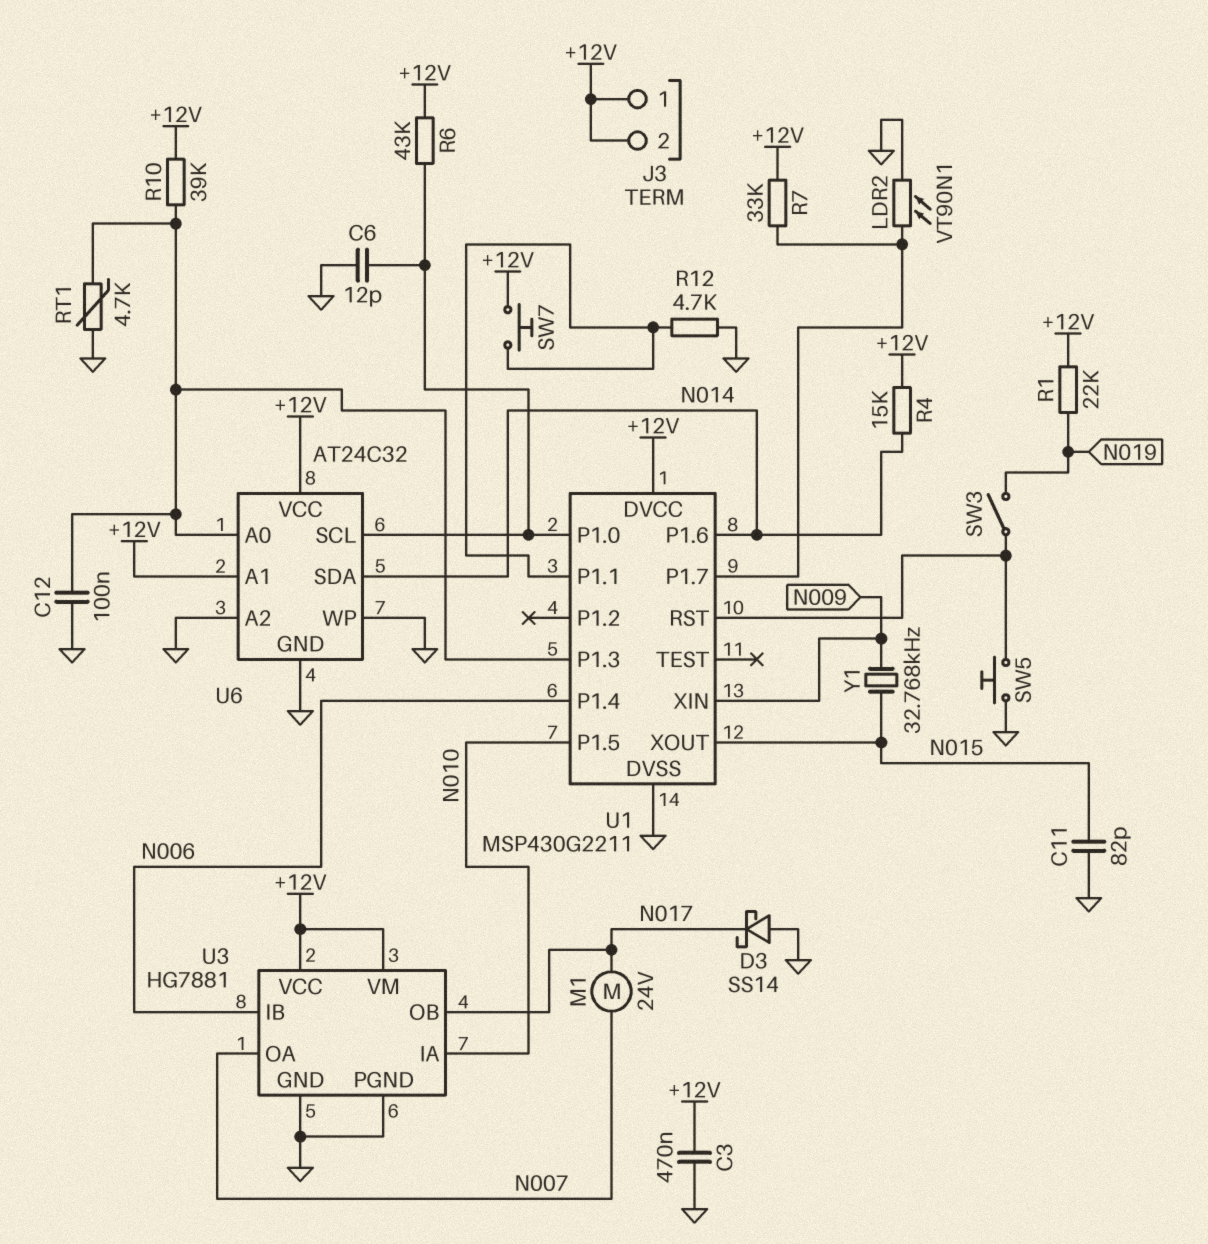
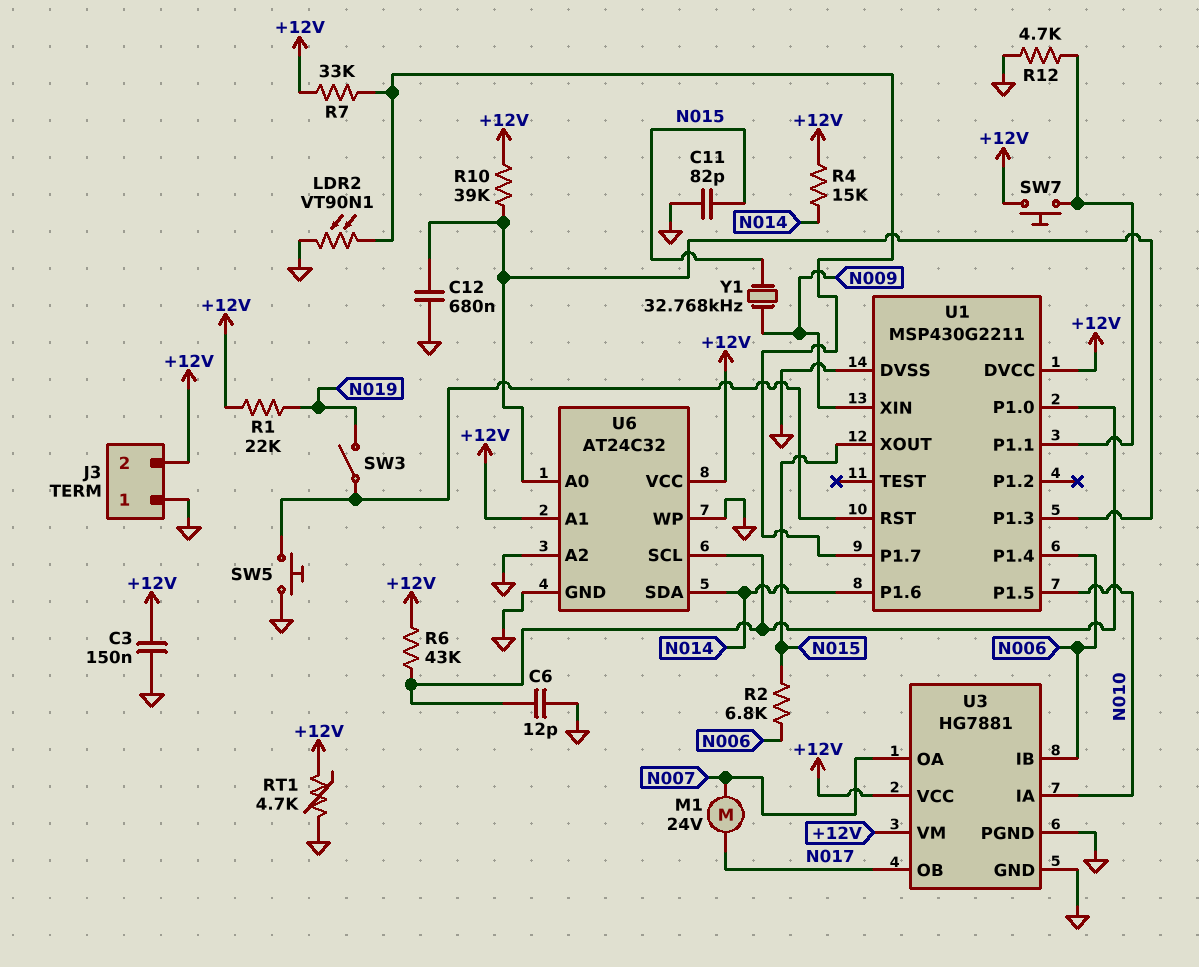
C3: 470nF (+12V, GND) -> 150nF (+12V, GND)
C12: 100nF (GND, U1/P1.3) -> 680nF (GND, U1/P1.3)
D3: schottky SS14 (A GND, K N017) -> none
J3 pin 1: +12V -> GND
R2: none -> 6.8k (N006, N015)
RT1: 4.7k (GND, U1/P1.3) -> 4.7k (+12V, GND)

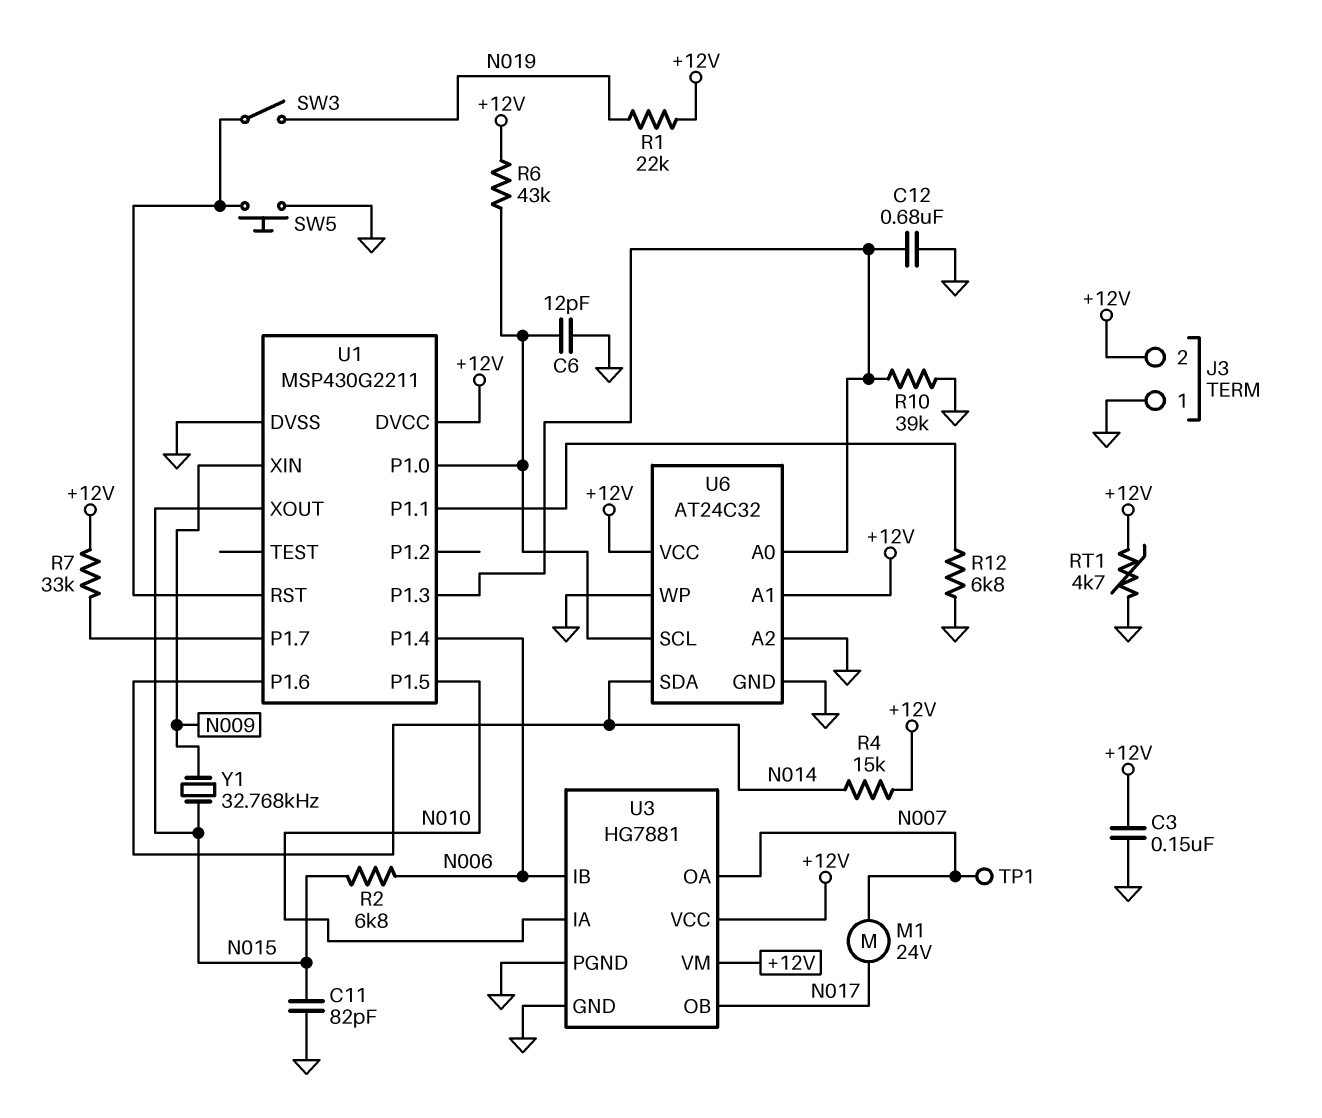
LDR2: VT90N1 (GND, U1/P1.7) -> none
R10: 39k (+12V, U1/P1.3) -> 39k (GND, U1/P1.3)
R12: 4.7k (GND, U1/P1.1) -> 6.8k (GND, U1/P1.1)
SW7: button (+12V, U1/P1.1) -> none
TP1: none -> test point (N007)

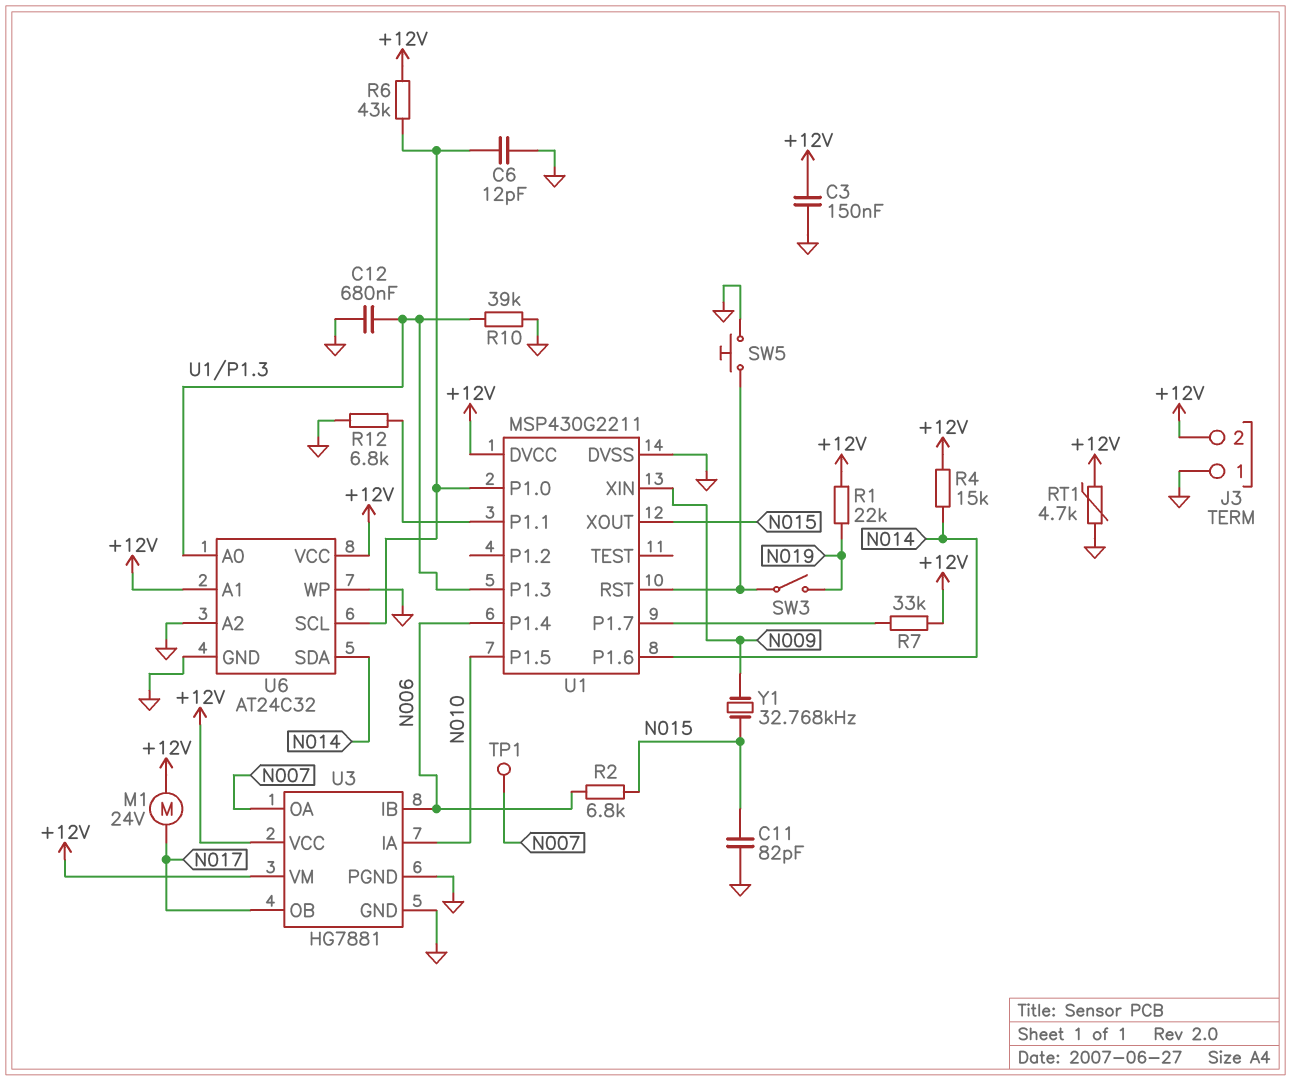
M1: motor 24V (N007, N017) -> motor 24V (+12V, N017)

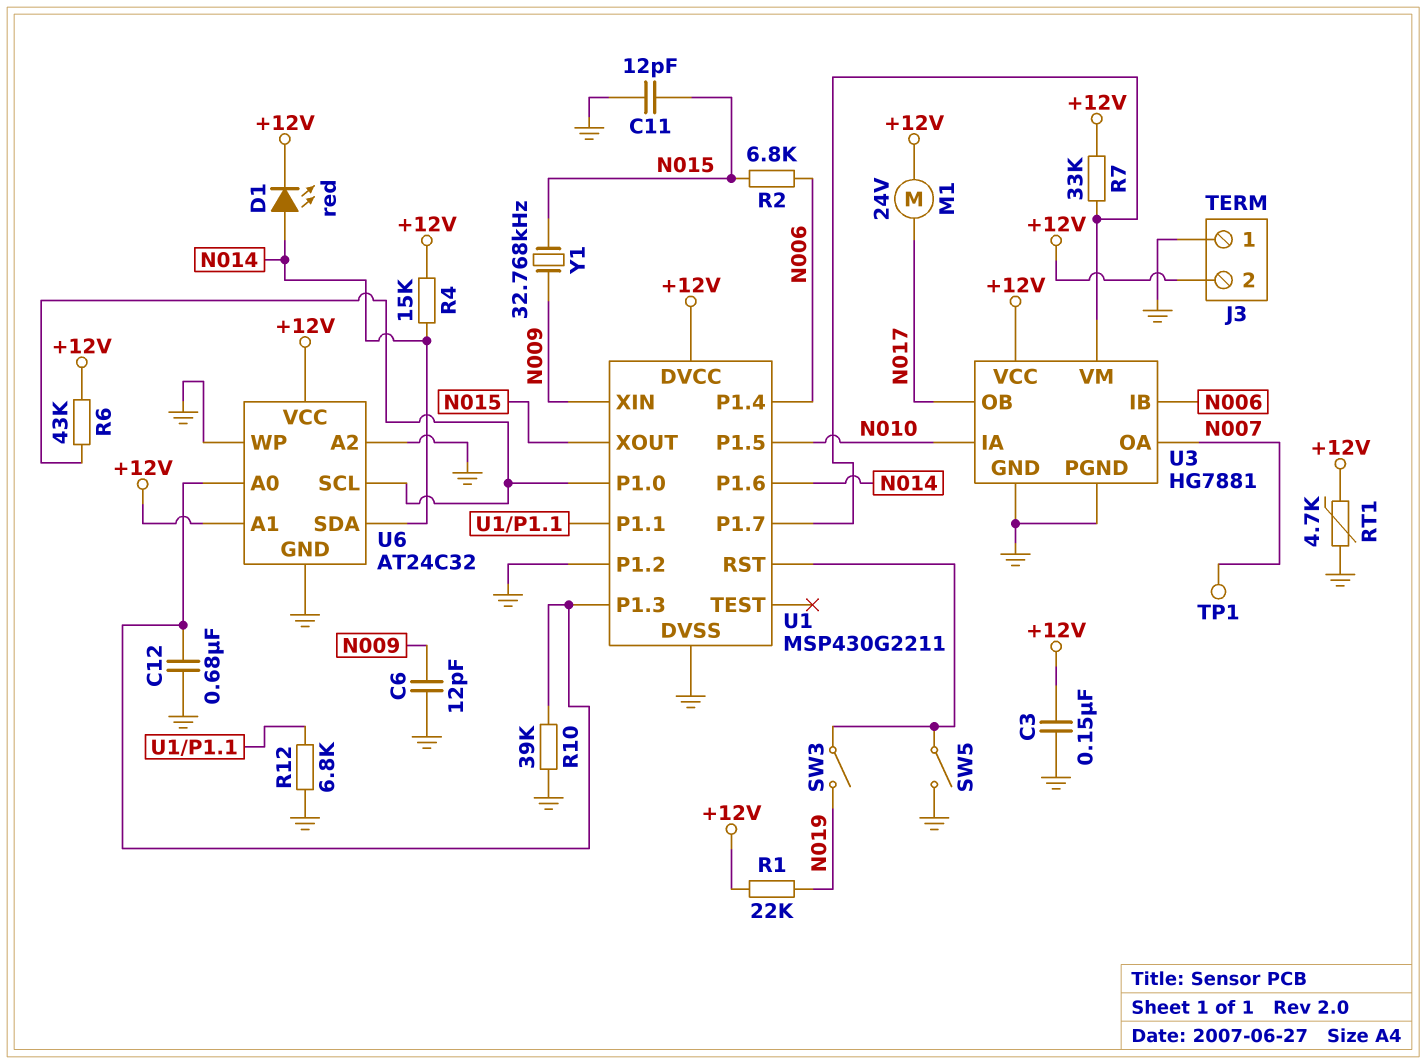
C6: 12pF (GND, U1/P1.0) -> 12pF (GND, N009)
C11: 82pF (GND, N015) -> 12pF (GND, N015)
D1: none -> LED red (A N014, K +12V)
SW5: button (GND, U1/RST) -> switch (GND, U1/RST)
U1 pin P1.2: none -> GND
U3 pin VM: +12V -> U1/P1.7

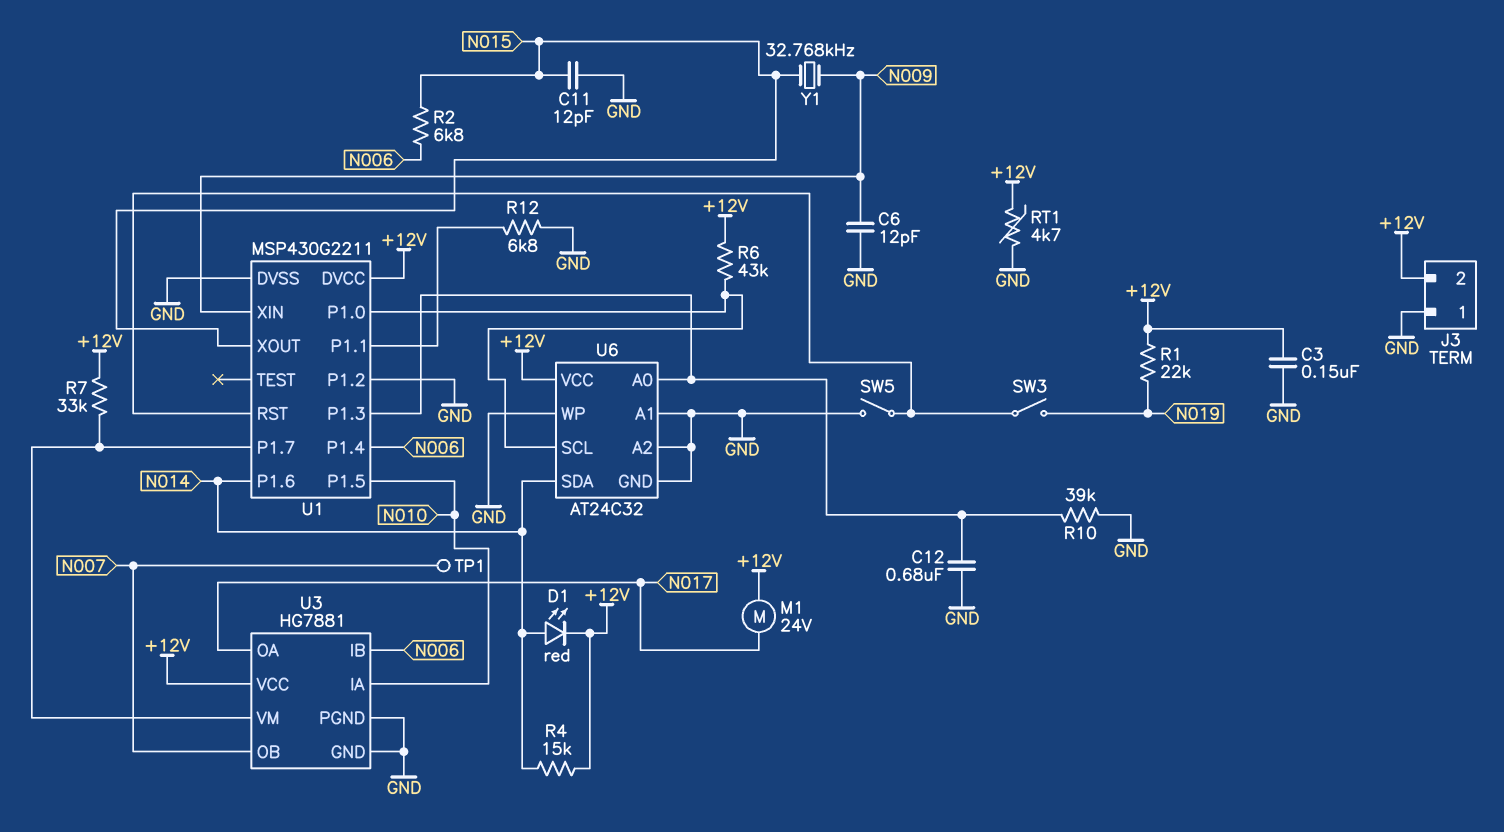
U3 pin OA: N007 -> N017
U3 pin OB: N017 -> N007
U6 pin A1: +12V -> GND

